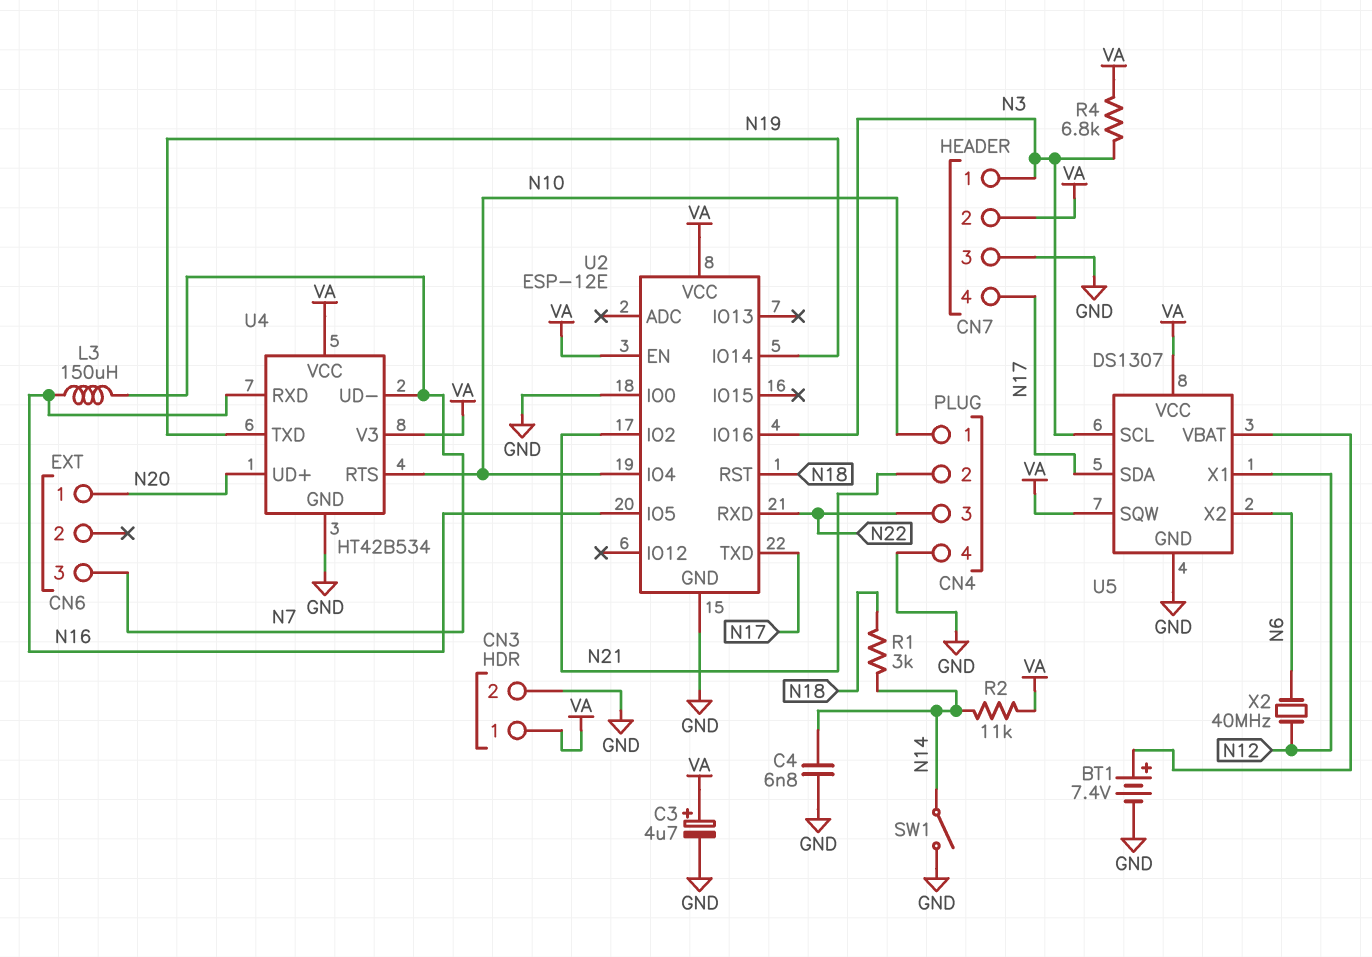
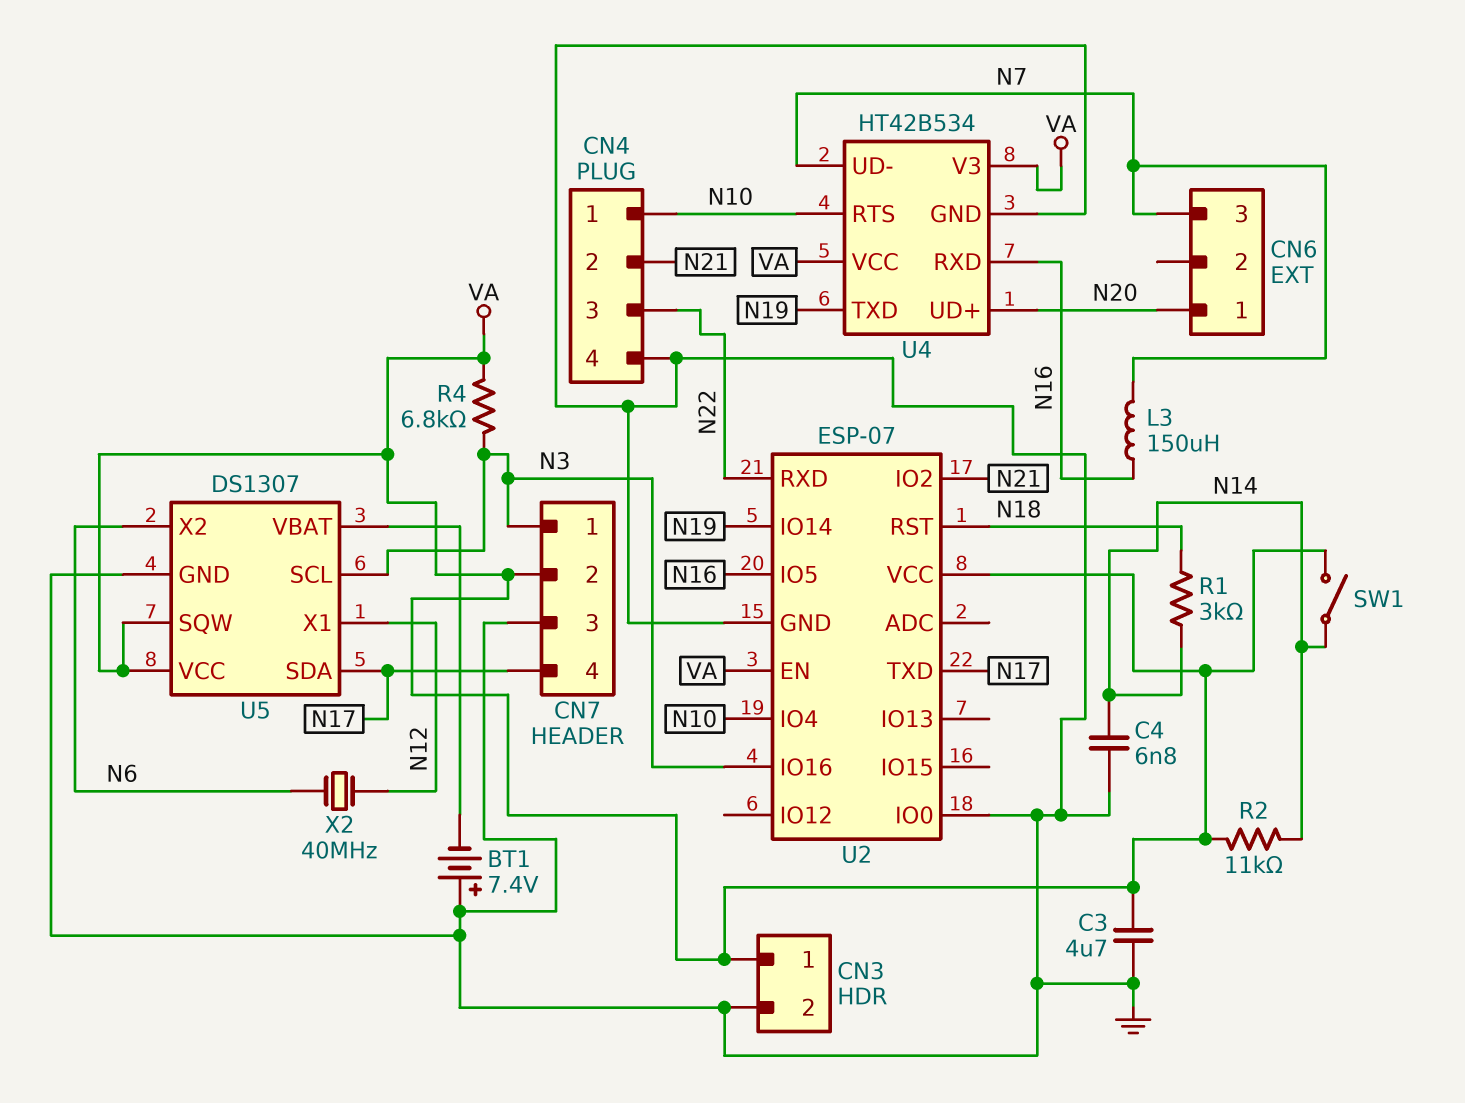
BT1: 7.4V (plus U5/VBAT, minus GND) -> 7.4V (plus GND, minus U5/VBAT)
C3: 4.7uF (plus VA, minus GND) -> 4.7uF (GND, VA)
SW1: switch (GND, N14) -> switch (N14, VA)
U2: ESP-12E -> ESP-07

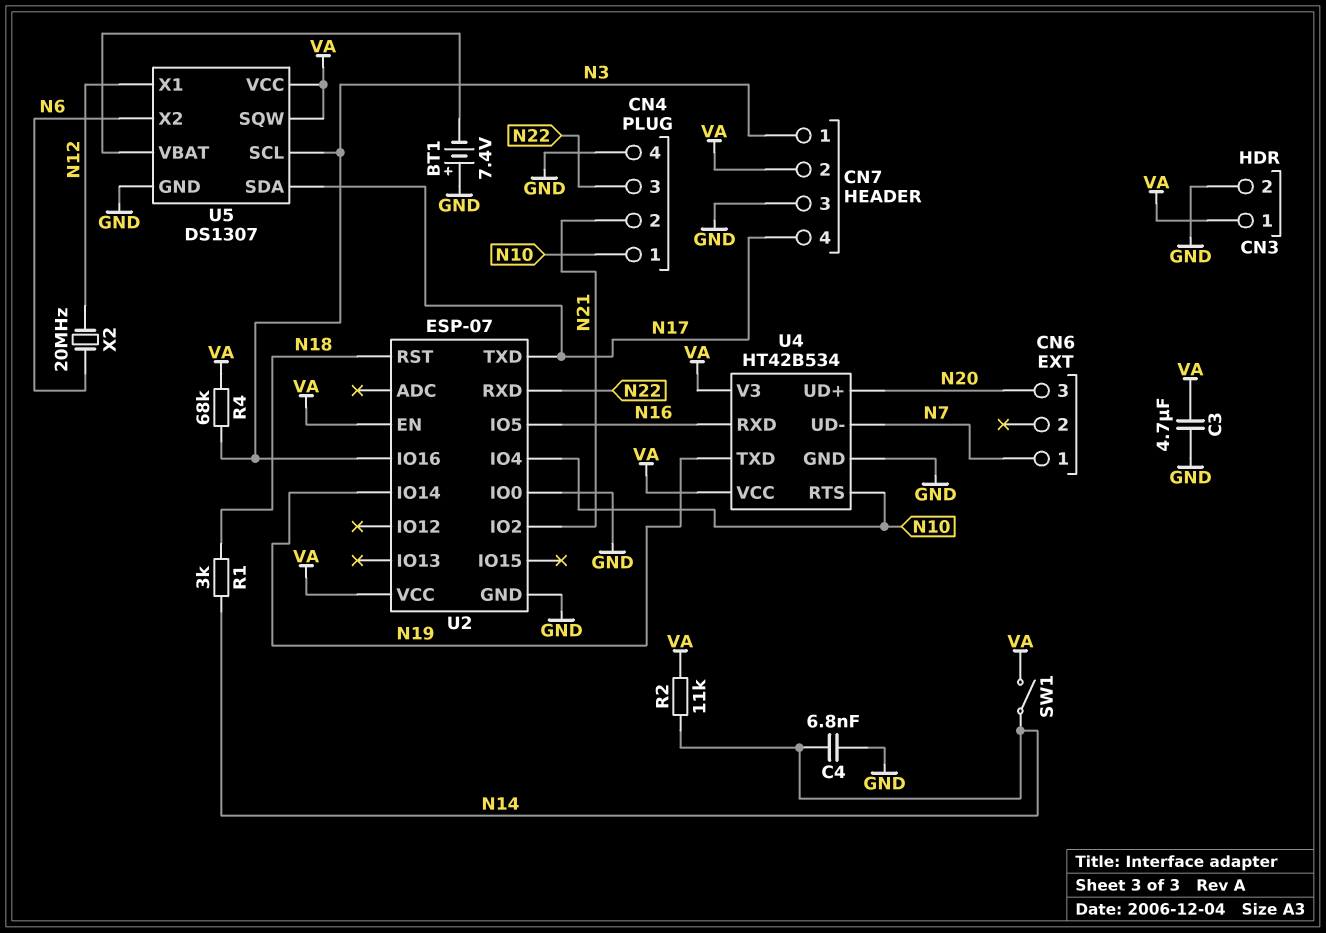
CN6 pin 1: N20 -> N7
CN6 pin 3: N7 -> N20
L3: 150uH (N7, N16) -> none
R4: 6.8k (N3, VA) -> 68k (N3, VA)
X2: 40MHz (N6, N12) -> 20MHz (N6, N12)

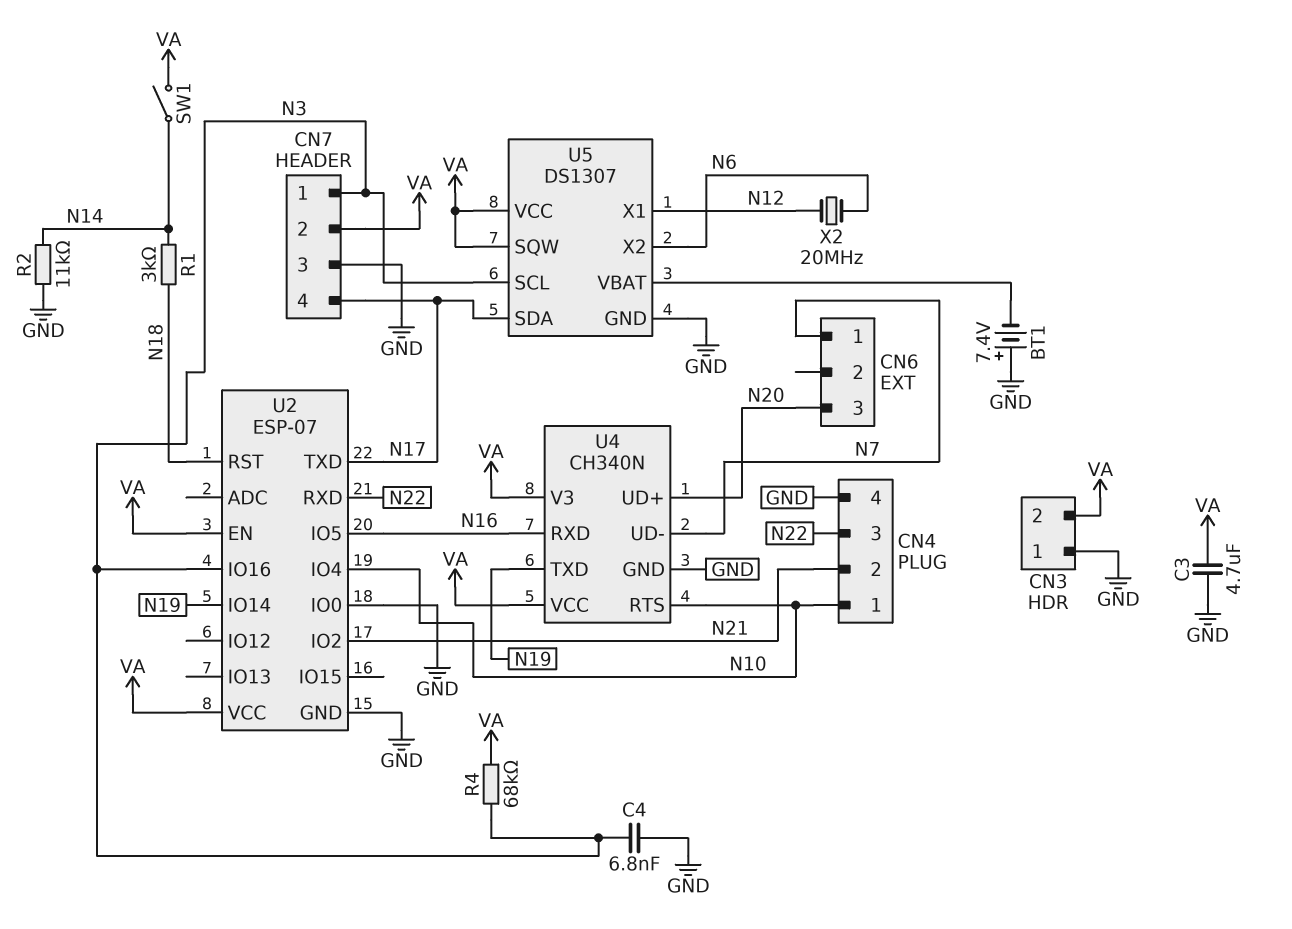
C4: 6.8nF (GND, N14) -> 6.8nF (GND, N3)
CN3 pin 1: VA -> GND
CN3 pin 2: GND -> VA
R2: 11k (N14, VA) -> 11k (GND, N14)
U4: HT42B534 -> CH340N

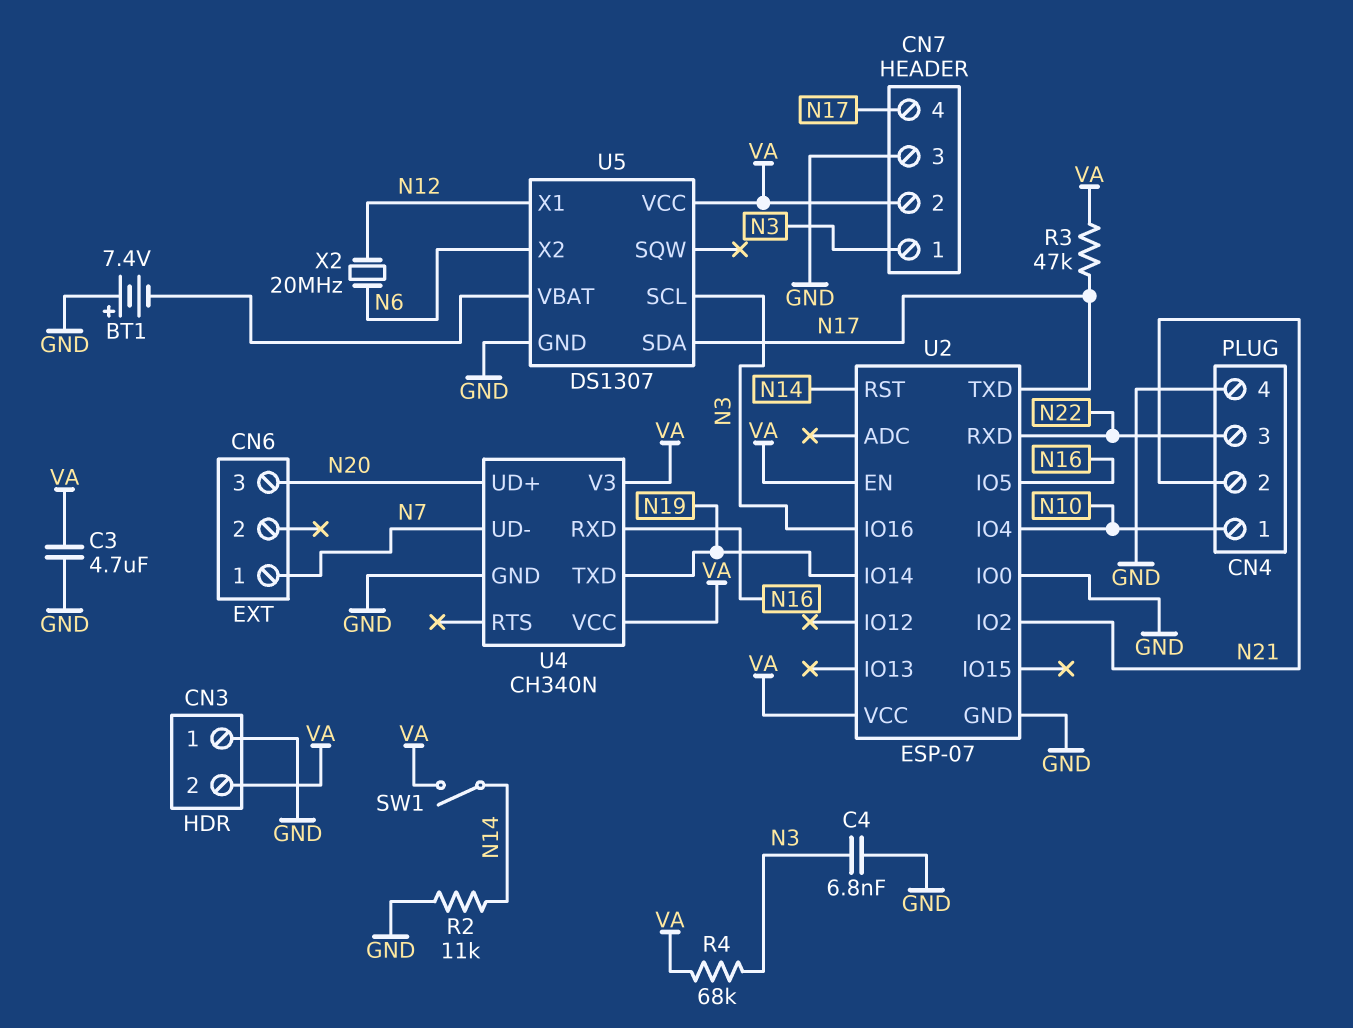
R1: 3k (N14, N18) -> none
R3: none -> 47k (N17, VA)
U2 pin RST: N18 -> N14
U4 pin RTS: N10 -> none
U5 pin SQW: VA -> none

